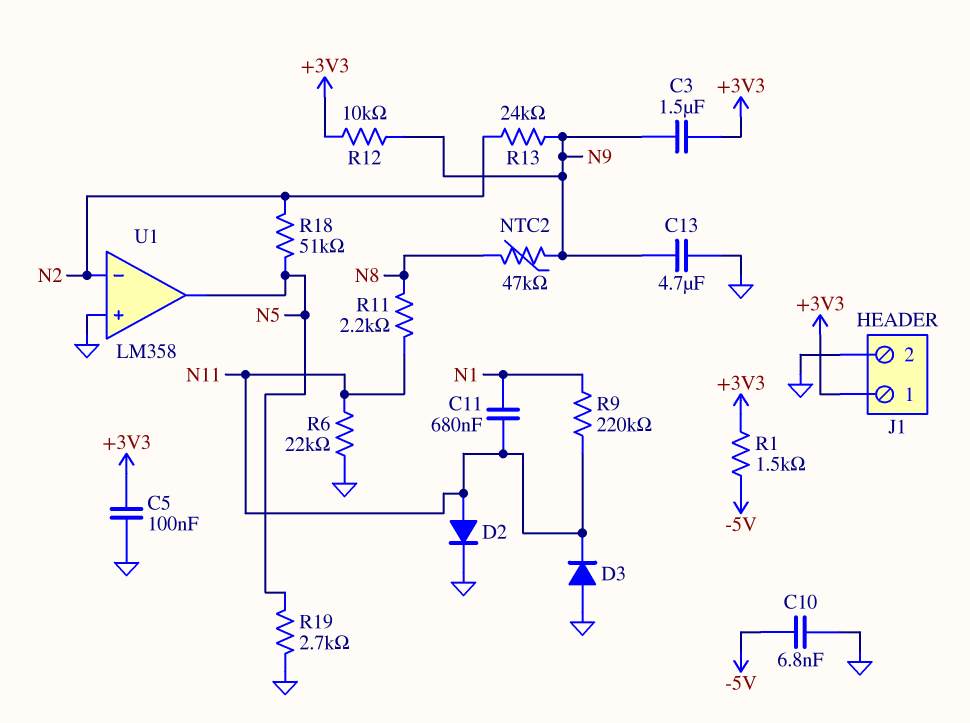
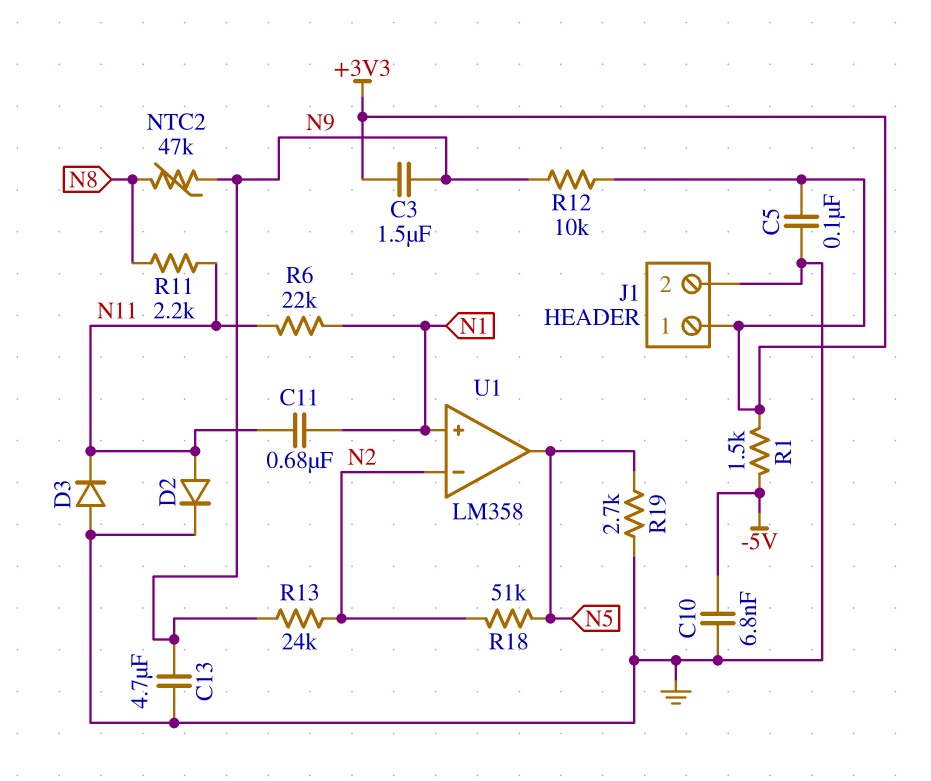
R6: 22k (GND, N11) -> 22k (N1, N11)
R9: 220k (N1, N11) -> none
U1 pin in+: GND -> N1

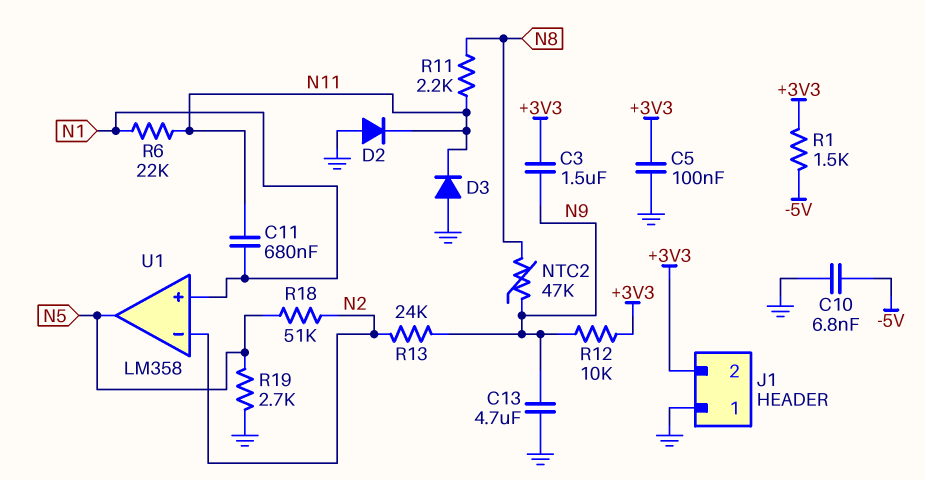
D2: diode (A N11, K GND) -> diode (A GND, K N11)
J1 pin 1: +3V3 -> GND
J1 pin 2: GND -> +3V3

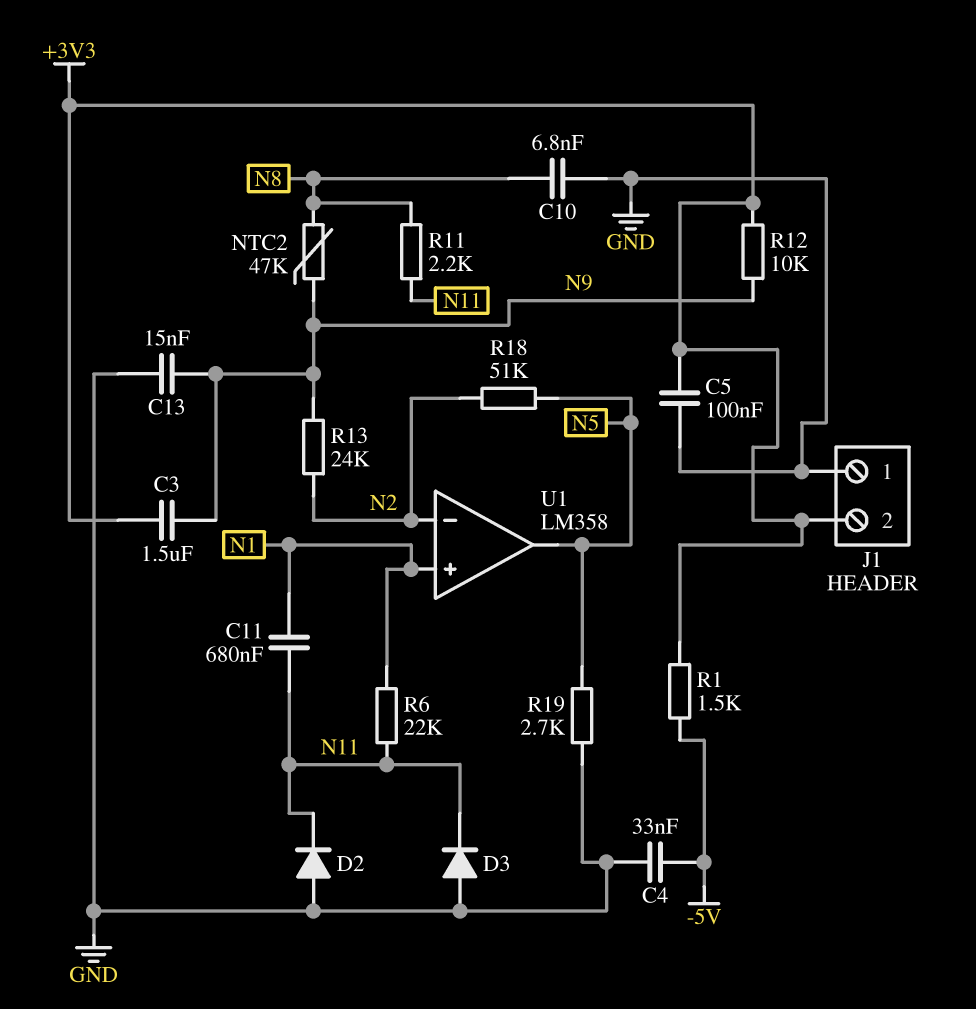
C4: none -> 33nF (-5V, GND)
C10: 6.8nF (-5V, GND) -> 6.8nF (GND, N8)
C13: 4.7uF (GND, N9) -> 15nF (GND, N9)

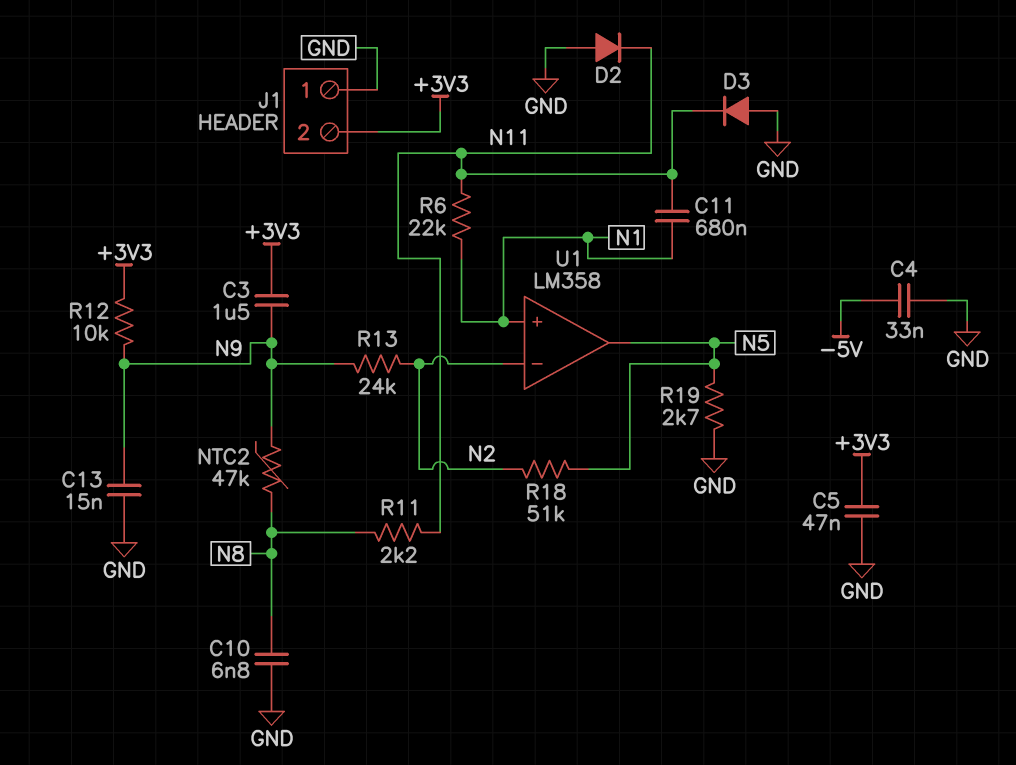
C5: 100nF (+3V3, GND) -> 47nF (+3V3, GND)
R1: 1.5k (+3V3, -5V) -> none

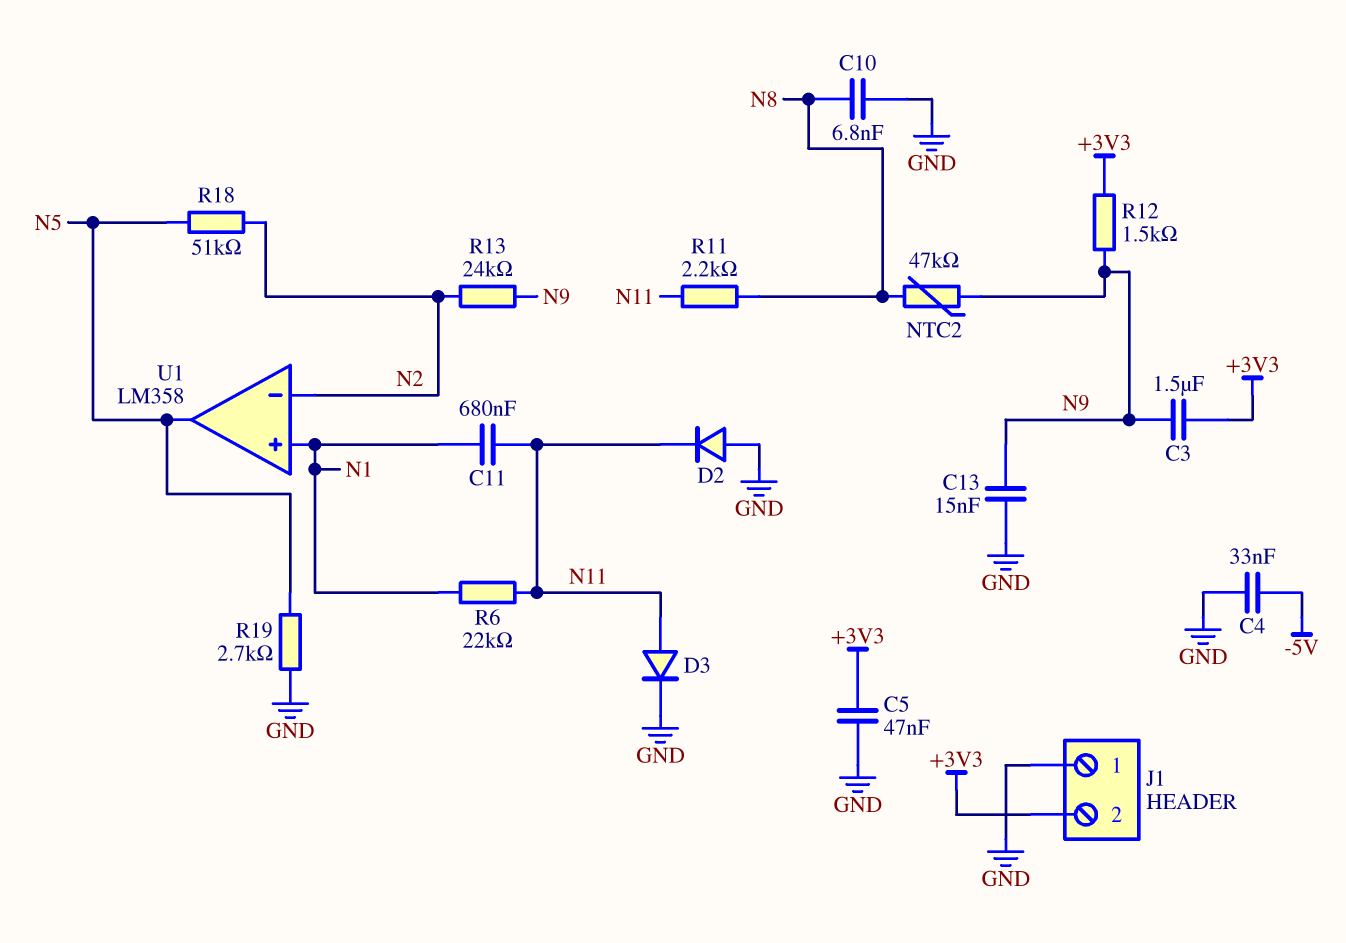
D3: diode (A GND, K N11) -> diode (A N11, K GND)
R12: 10k (+3V3, N9) -> 1.5k (+3V3, N9)

